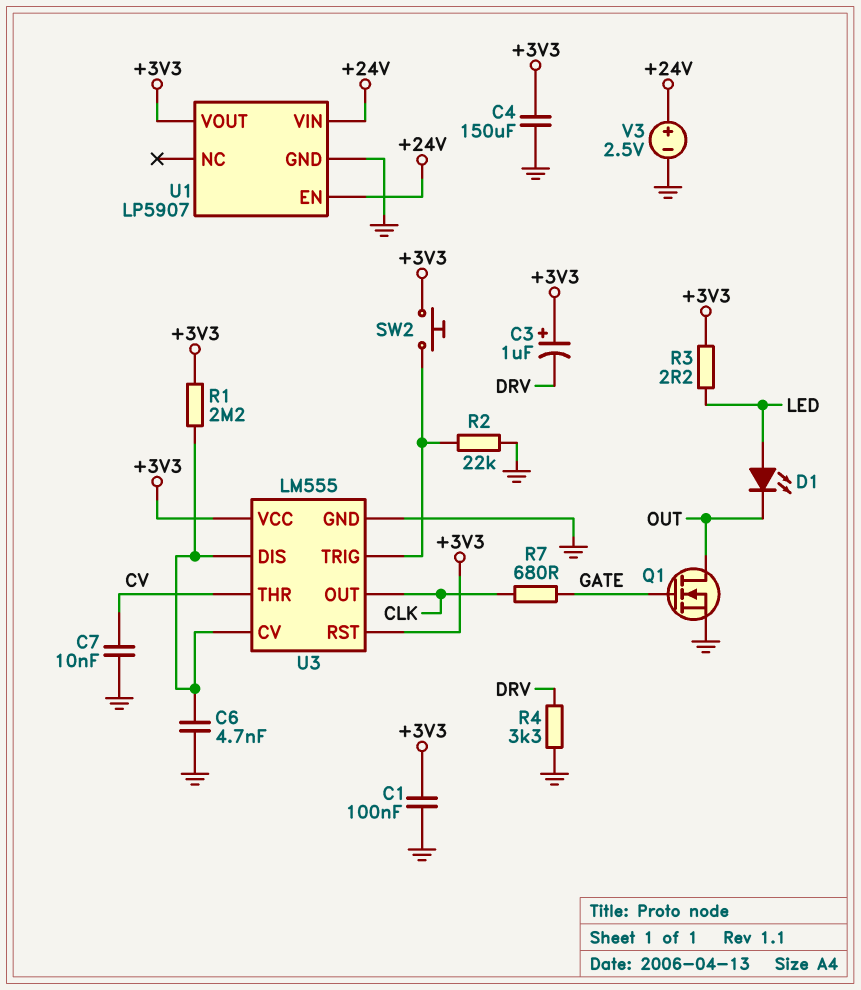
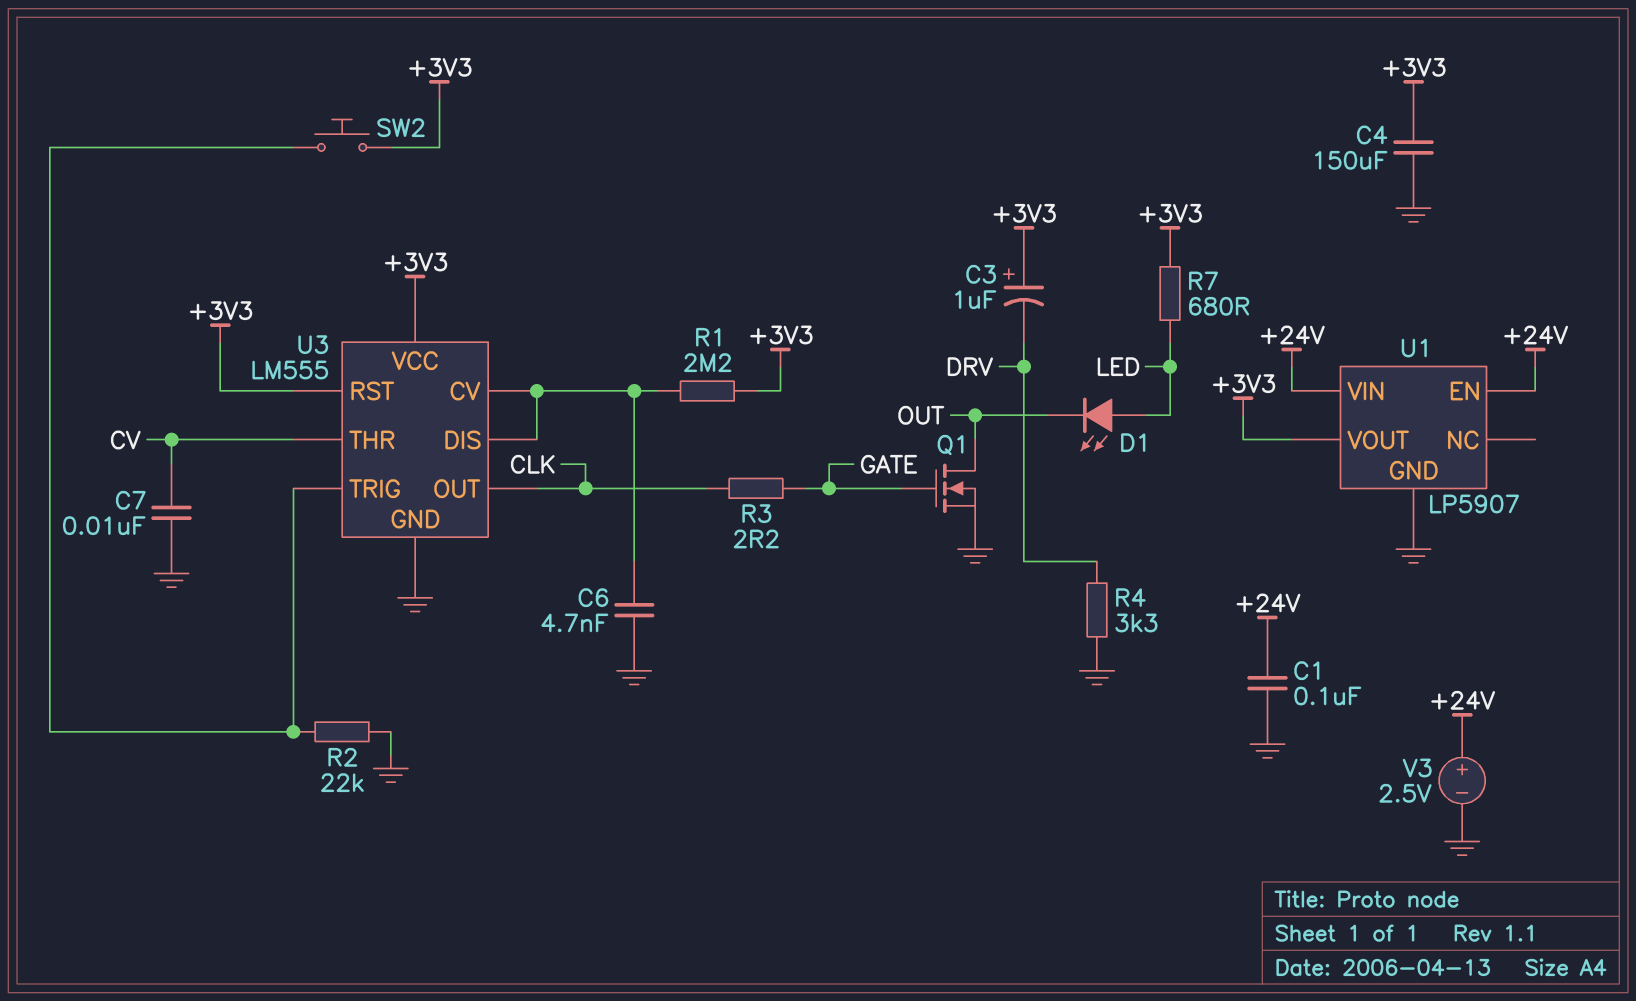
C1: 100nF (+3V3, GND) -> 100nF (+24V, GND)
R3: 2.2 (+3V3, LED) -> 2.2 (CLK, GATE)
R7: 680 (CLK, GATE) -> 680 (+3V3, LED)

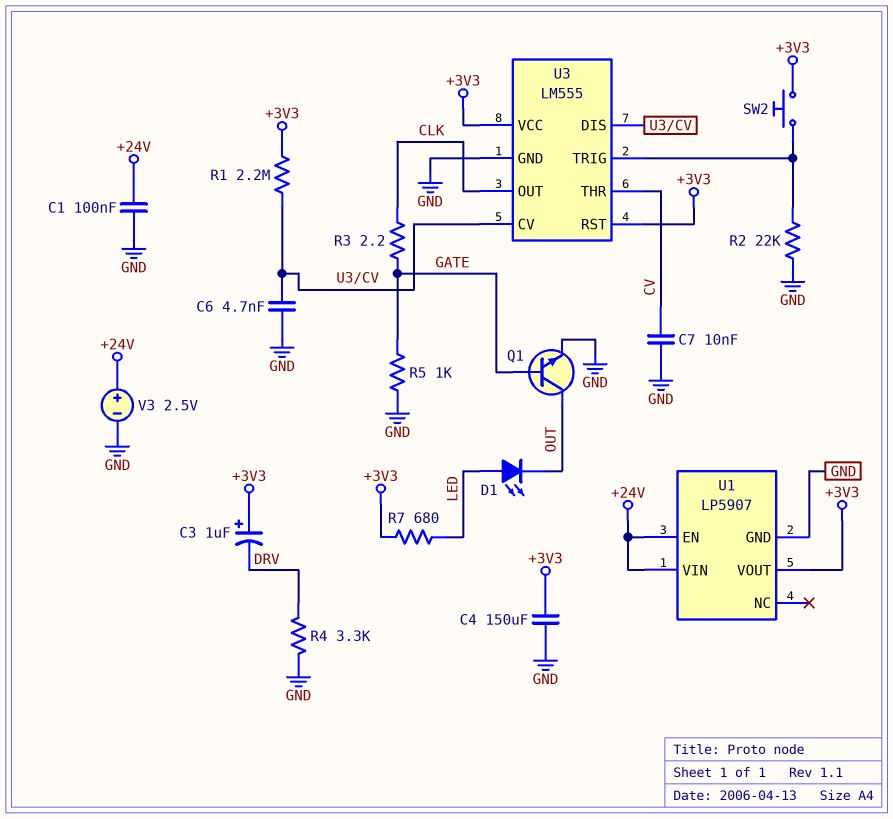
Q1: NMOS (G GATE, D OUT, S GND) -> NPN (B GATE, C OUT, E GND)
R5: none -> 1k (GATE, GND)

